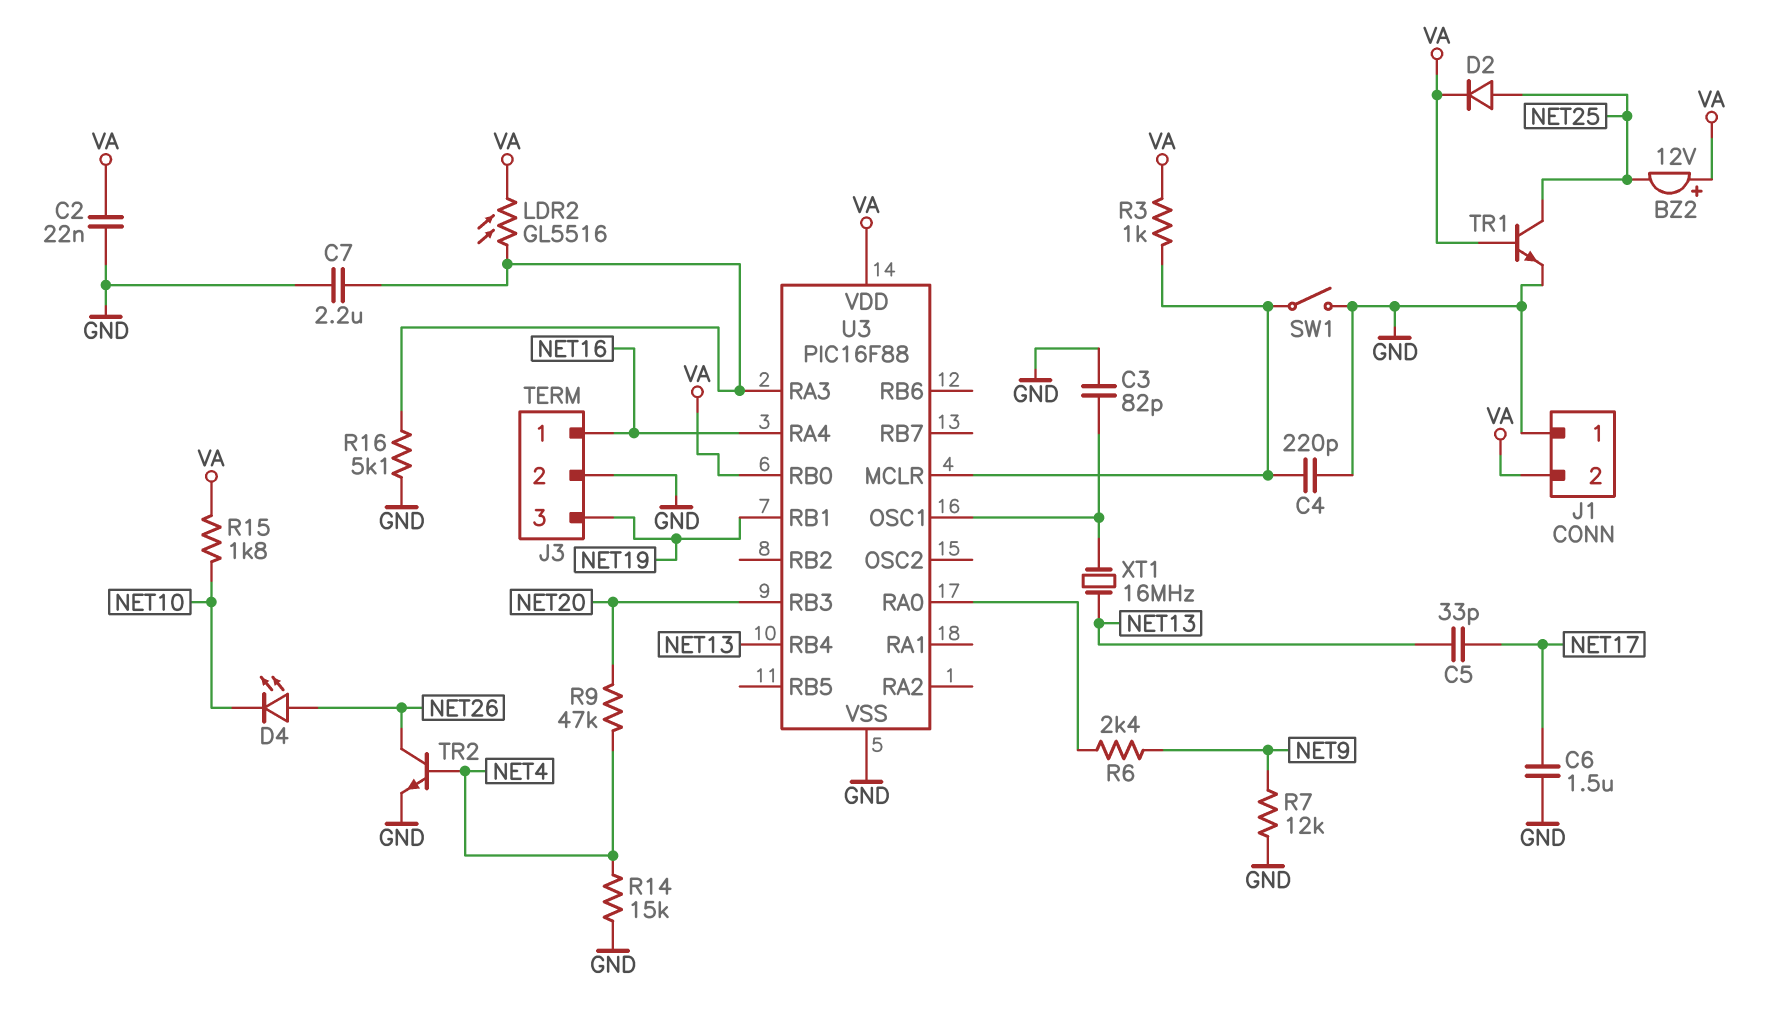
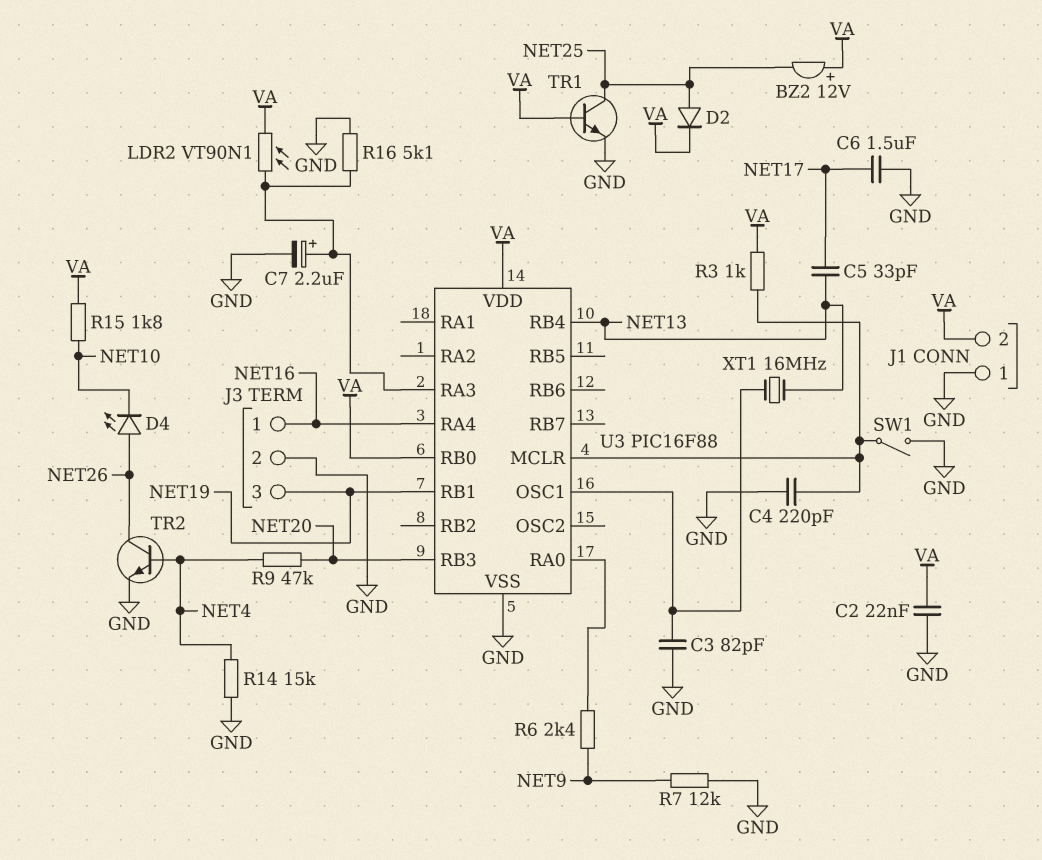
C7: 2.2uF (GND, U3/RA3) -> 2.2uF (plus U3/RA3, minus GND)
LDR2: GL5516 (U3/RA3, VA) -> VT90N1 (U3/RA3, VA)

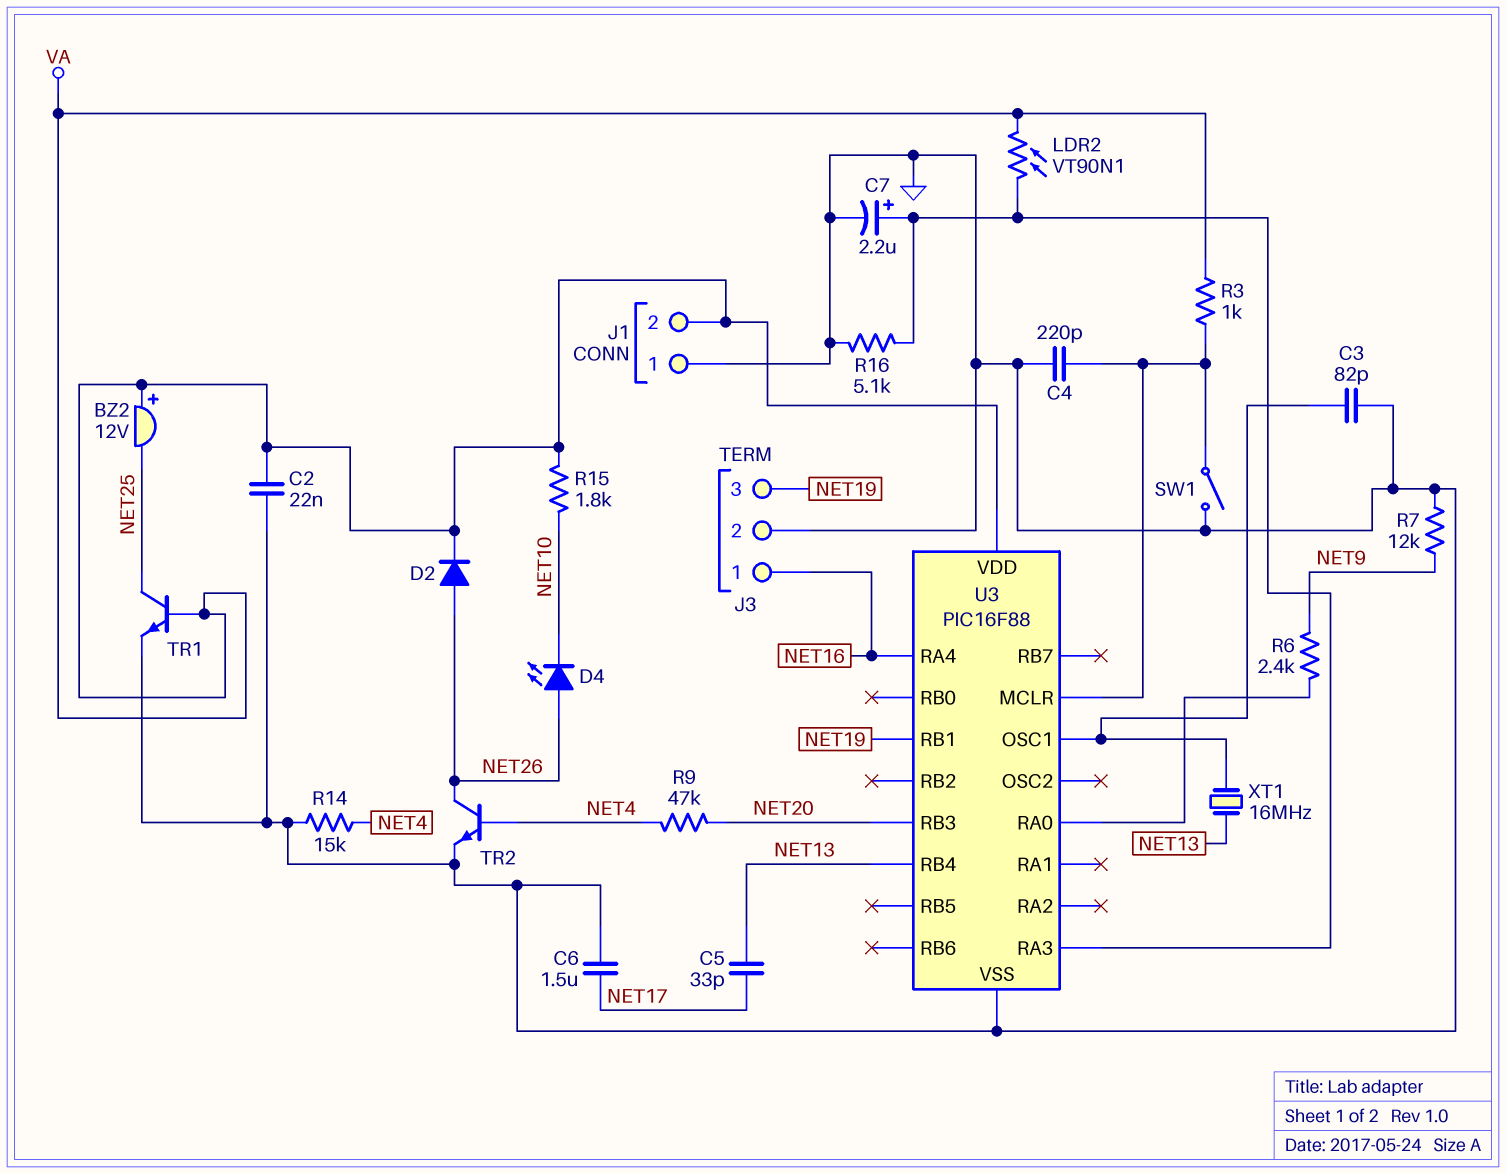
D2: diode (A NET25, K VA) -> diode (A NET26, K VA)
U3 pin RB0: VA -> none

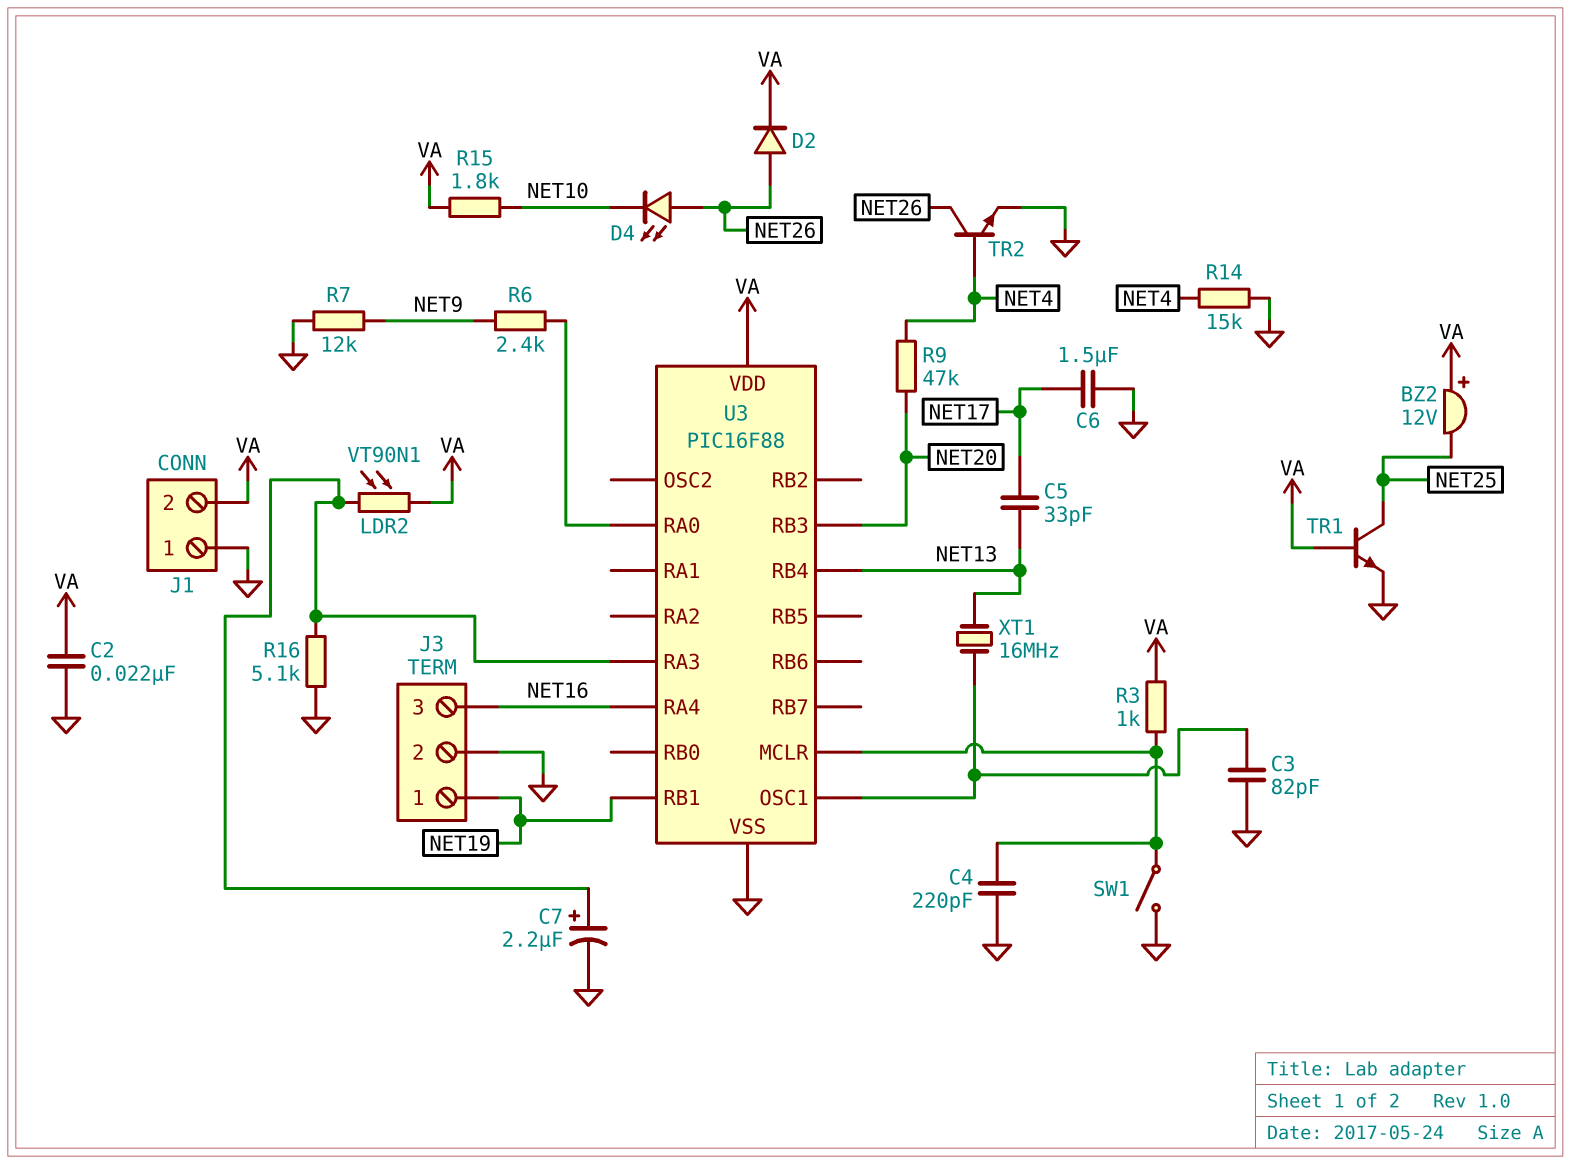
J3 pin 1: NET16 -> NET19
J3 pin 3: NET19 -> NET16

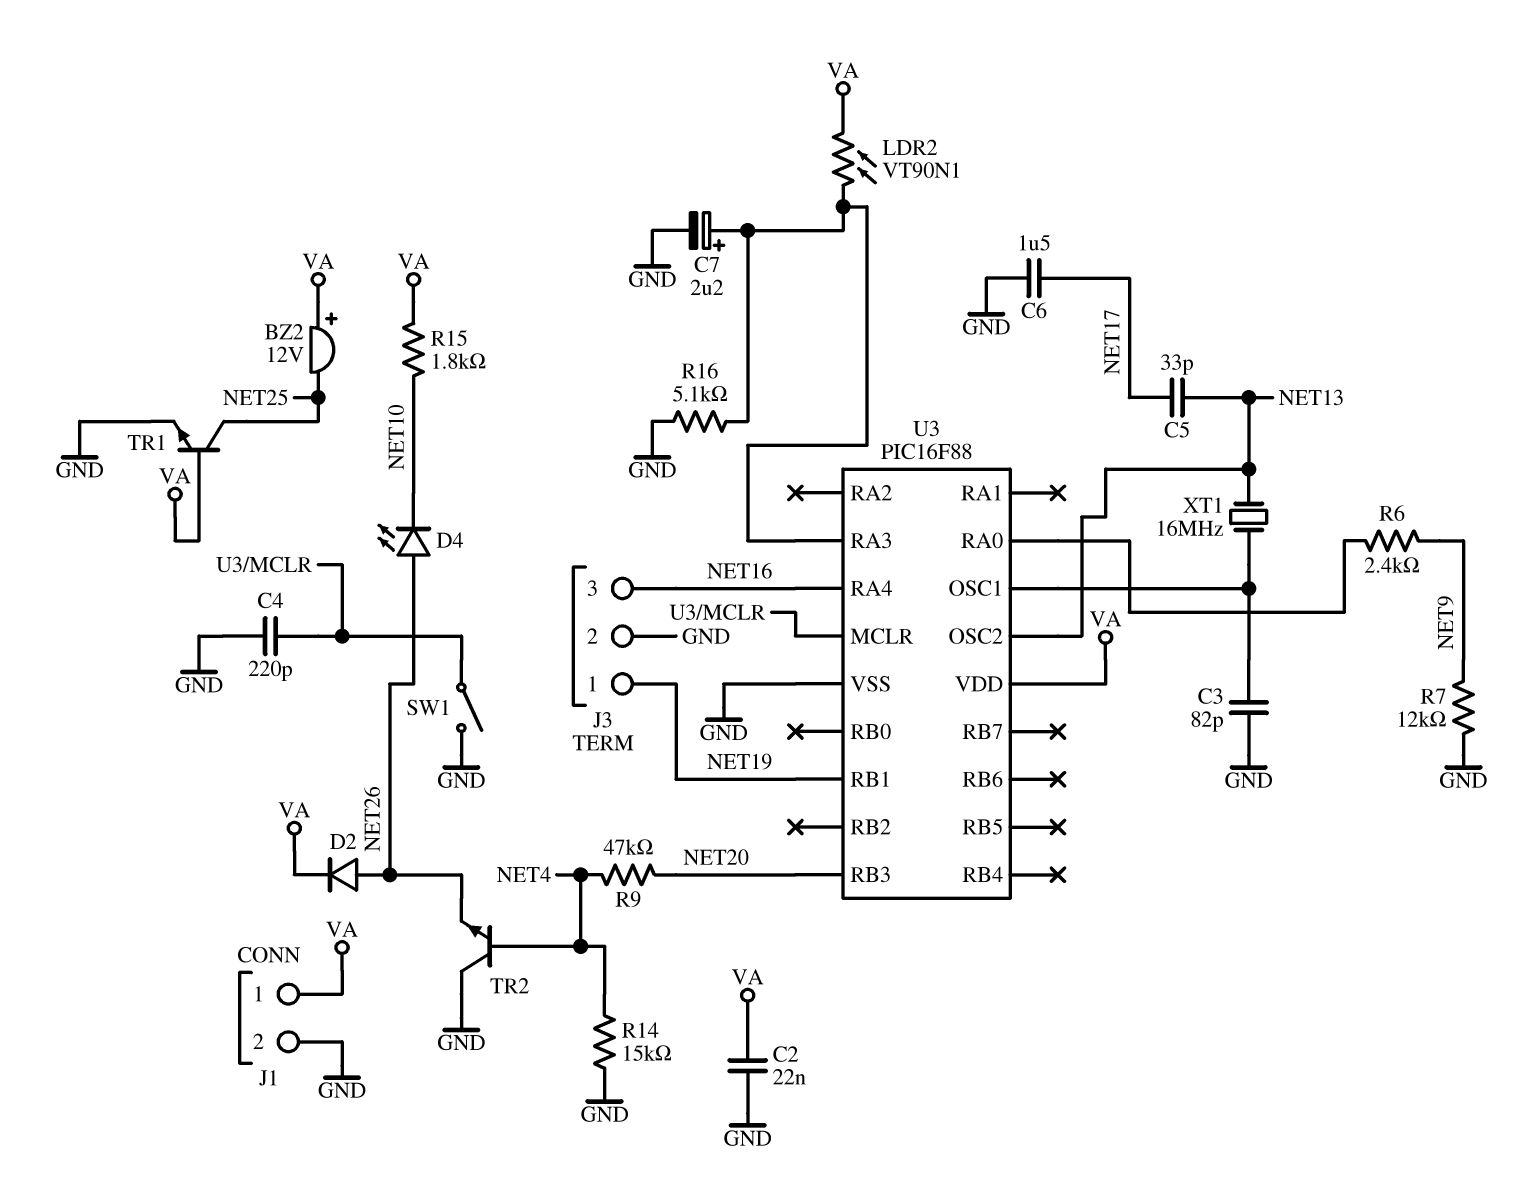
J1 pin 1: GND -> VA
J1 pin 2: VA -> GND
R3: 1k (U3/MCLR, VA) -> none
TR2: NPN (B NET4, C NET26, E GND) -> NPN (B NET4, C GND, E NET26)
U3 pin OSC2: none -> NET13
U3 pin RB4: NET13 -> none

